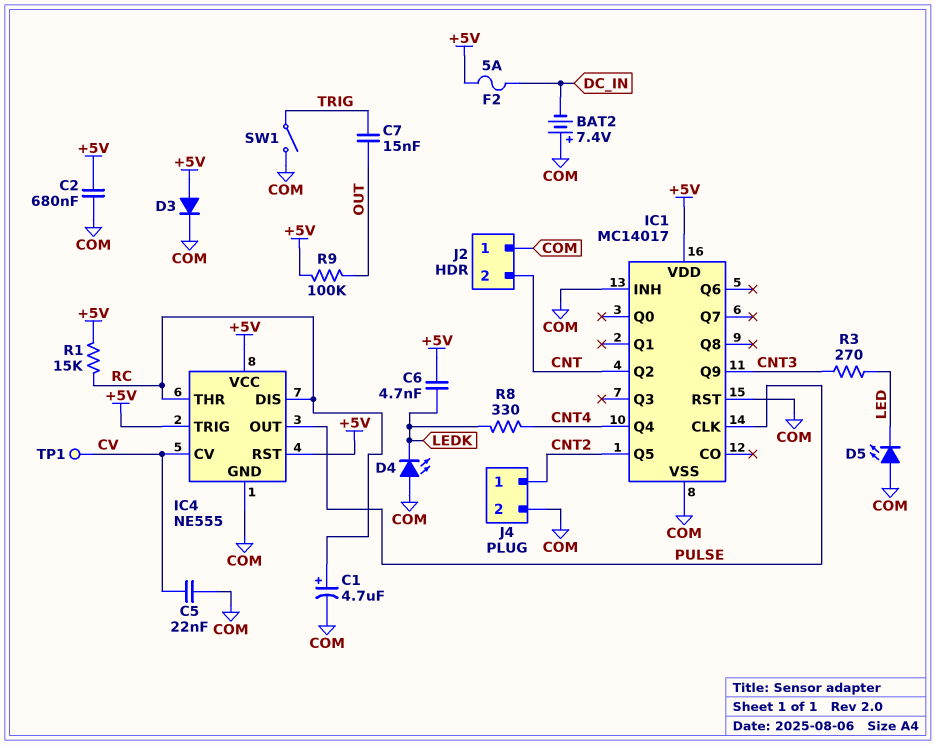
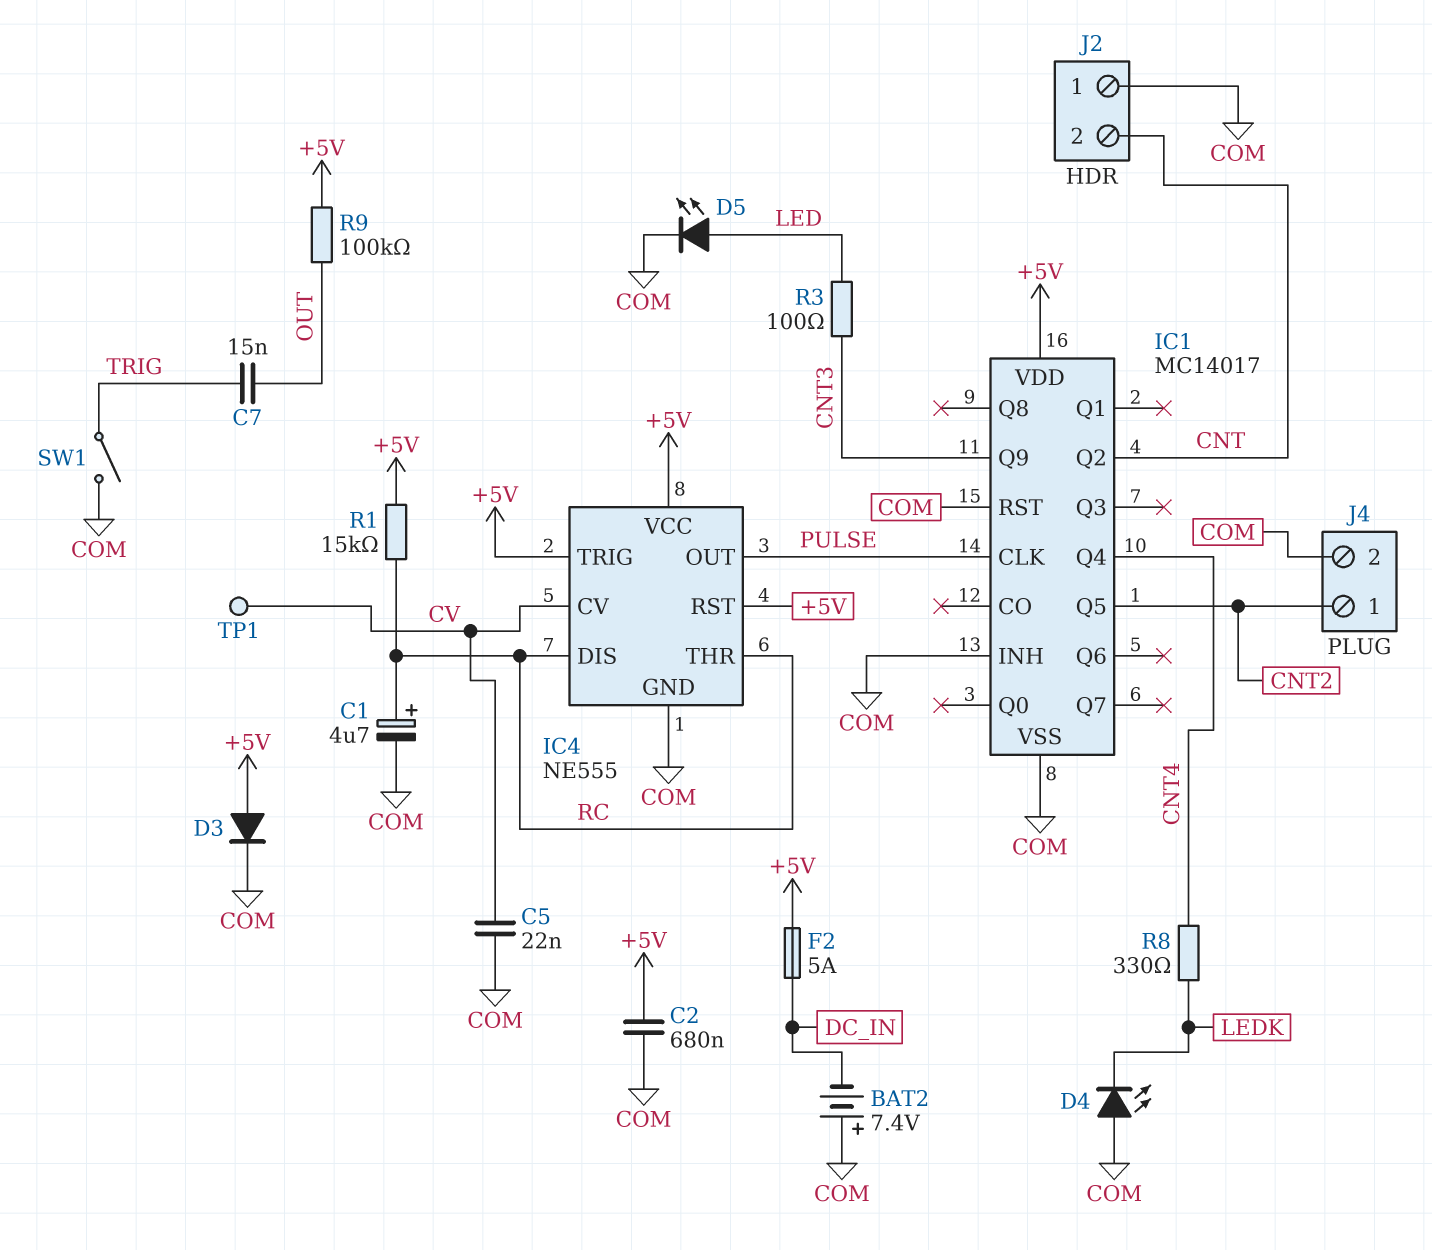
C6: 4.7nF (+5V, LEDK) -> none
D5: LED (A COM, K LED) -> LED (A LED, K COM)
R3: 270 (CNT3, LED) -> 100 (CNT3, LED)

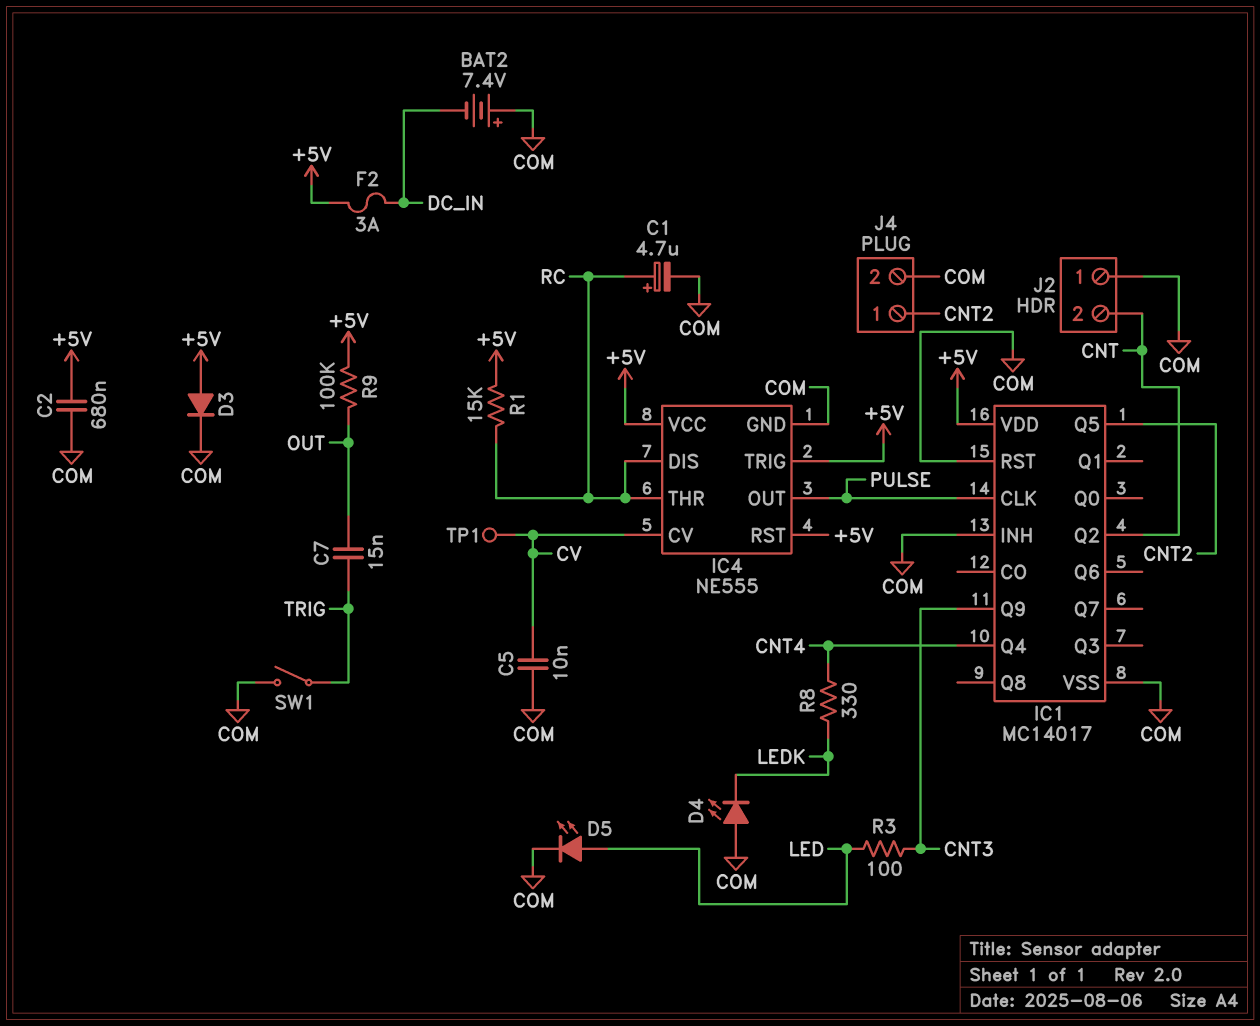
C5: 22nF (COM, CV) -> 10nF (COM, CV)
F2: 5A (+5V, DC_IN) -> 3A (+5V, DC_IN)

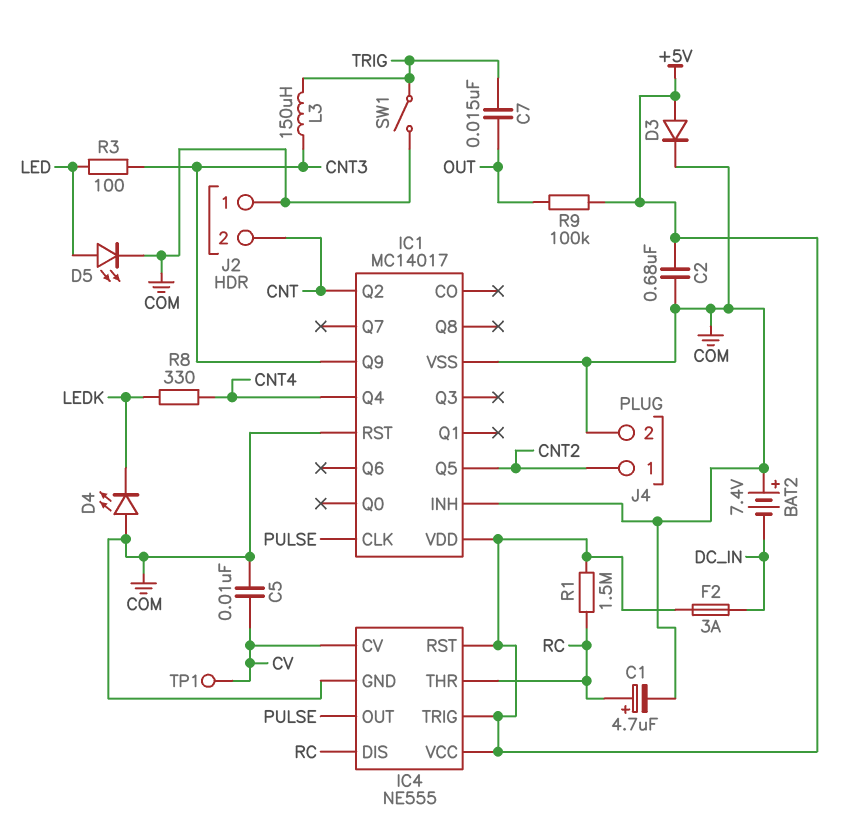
L3: none -> 150uH (CNT3, TRIG)
R1: 15k (+5V, RC) -> 1.5M (+5V, RC)

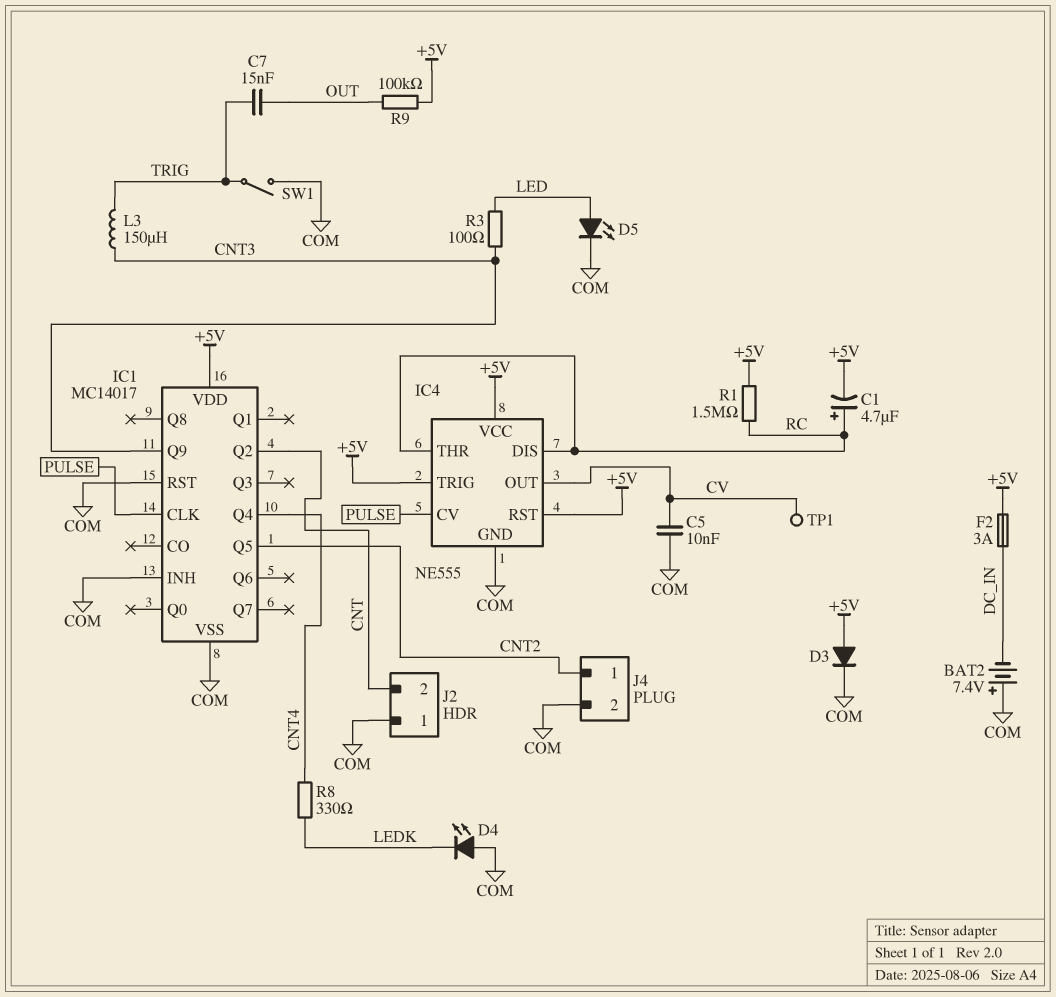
C1: 4.7uF (plus RC, minus COM) -> 4.7uF (plus RC, minus +5V)
C2: 680nF (+5V, COM) -> none
IC4 pin CV: CV -> PULSE
IC4 pin OUT: PULSE -> CV

